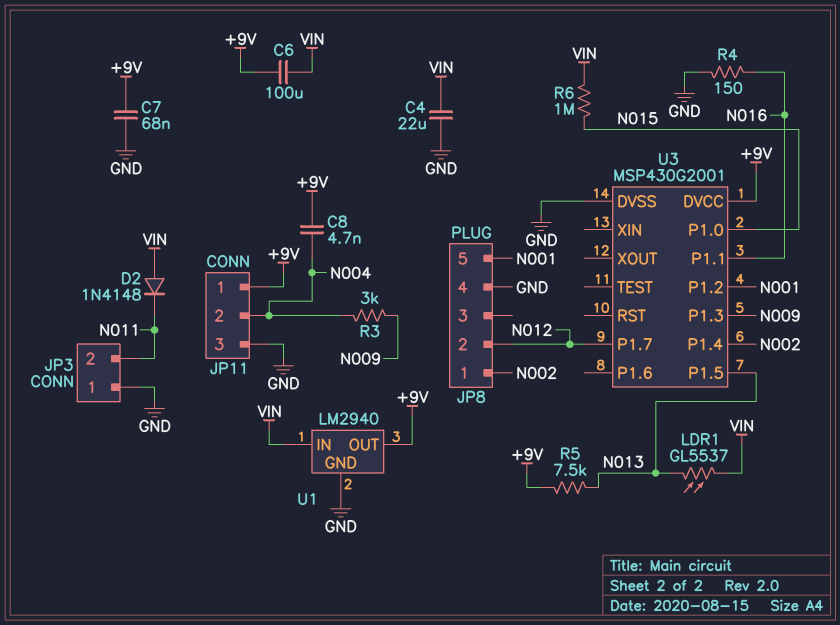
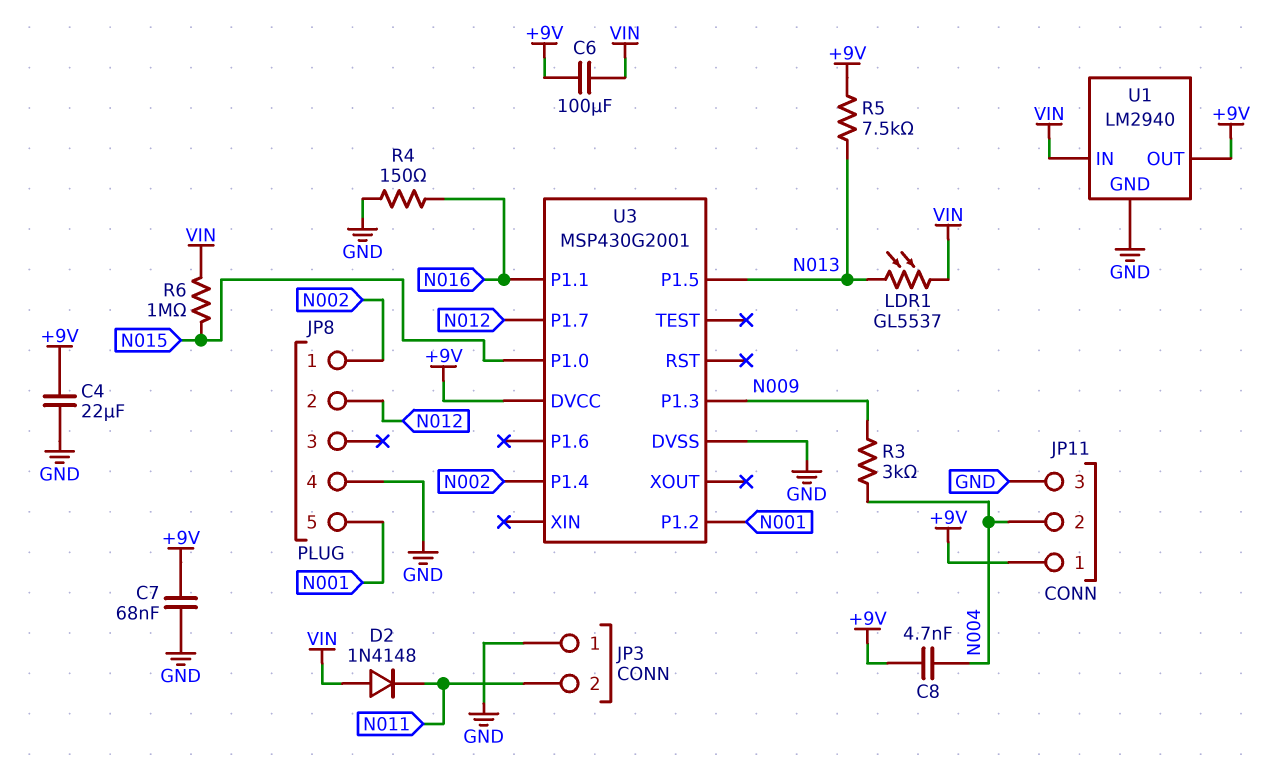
C4: 22uF (GND, VIN) -> 22uF (+9V, GND)

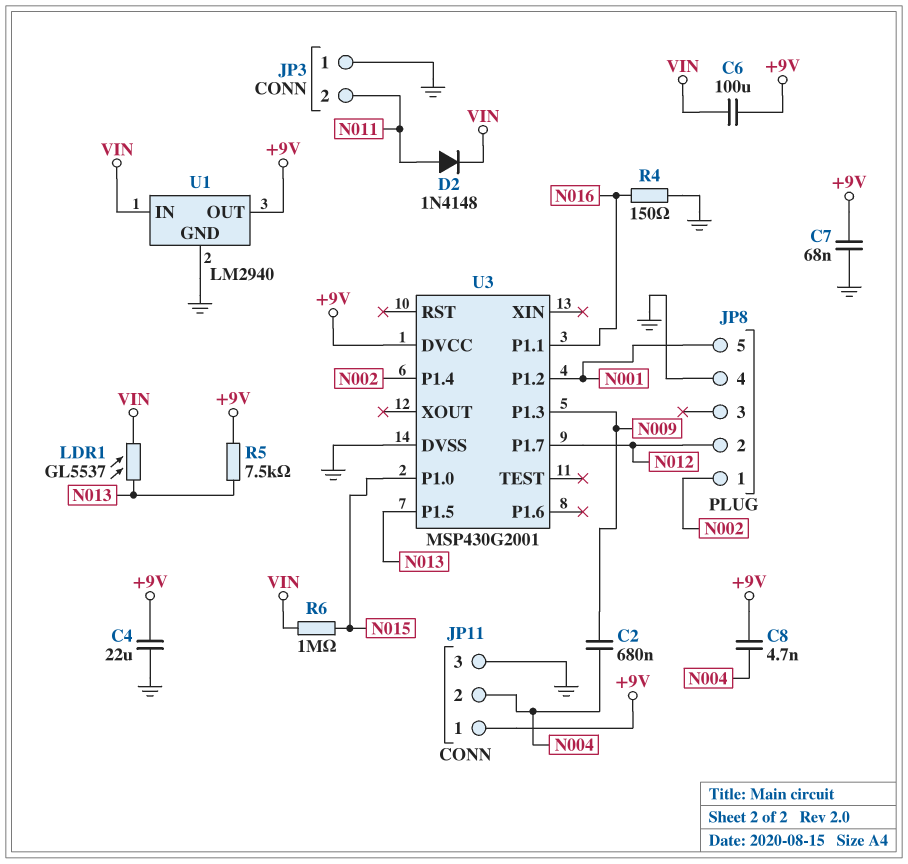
C2: none -> 680nF (N004, N009)
D2: diode 1N4148 (A VIN, K N011) -> diode 1N4148 (A N011, K VIN)
R3: 3k (N004, N009) -> none

